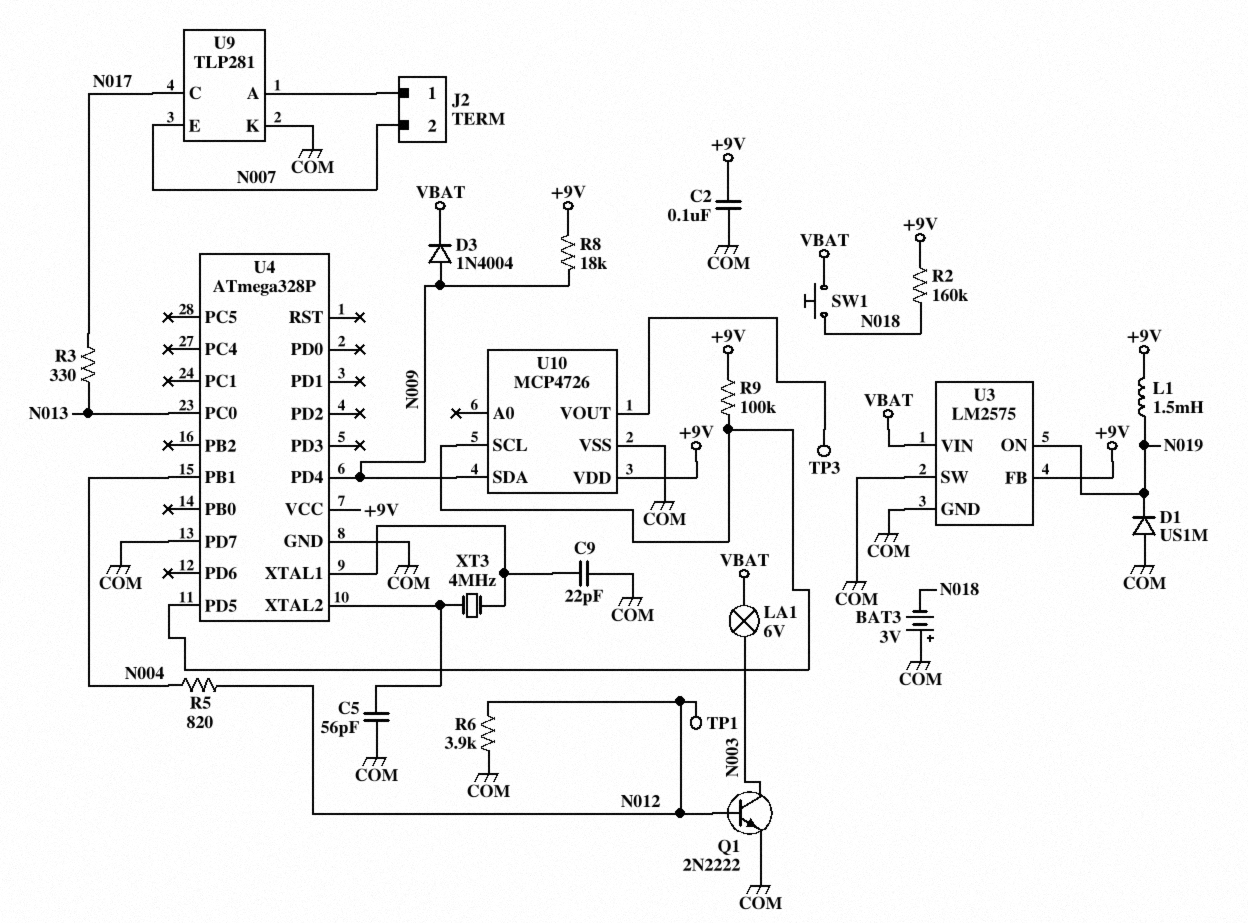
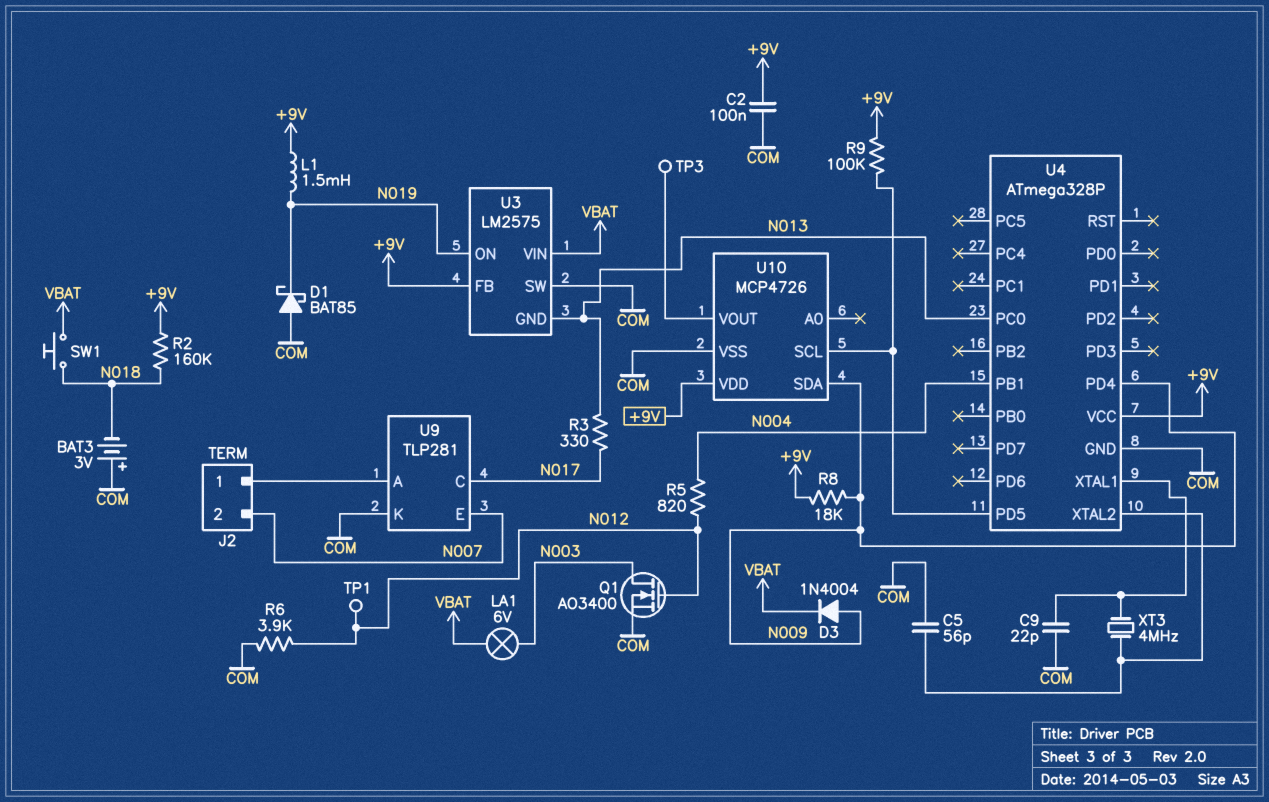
D1: diode US1M (A COM, K N019) -> schottky BAT85 (A COM, K N019)
Q1: NPN 2N2222 (B N012, C N003, E COM) -> NMOS AO3400 (G N012, D N003, S COM)
U3 pin GND: COM -> N013
U4 pin PD7: COM -> none

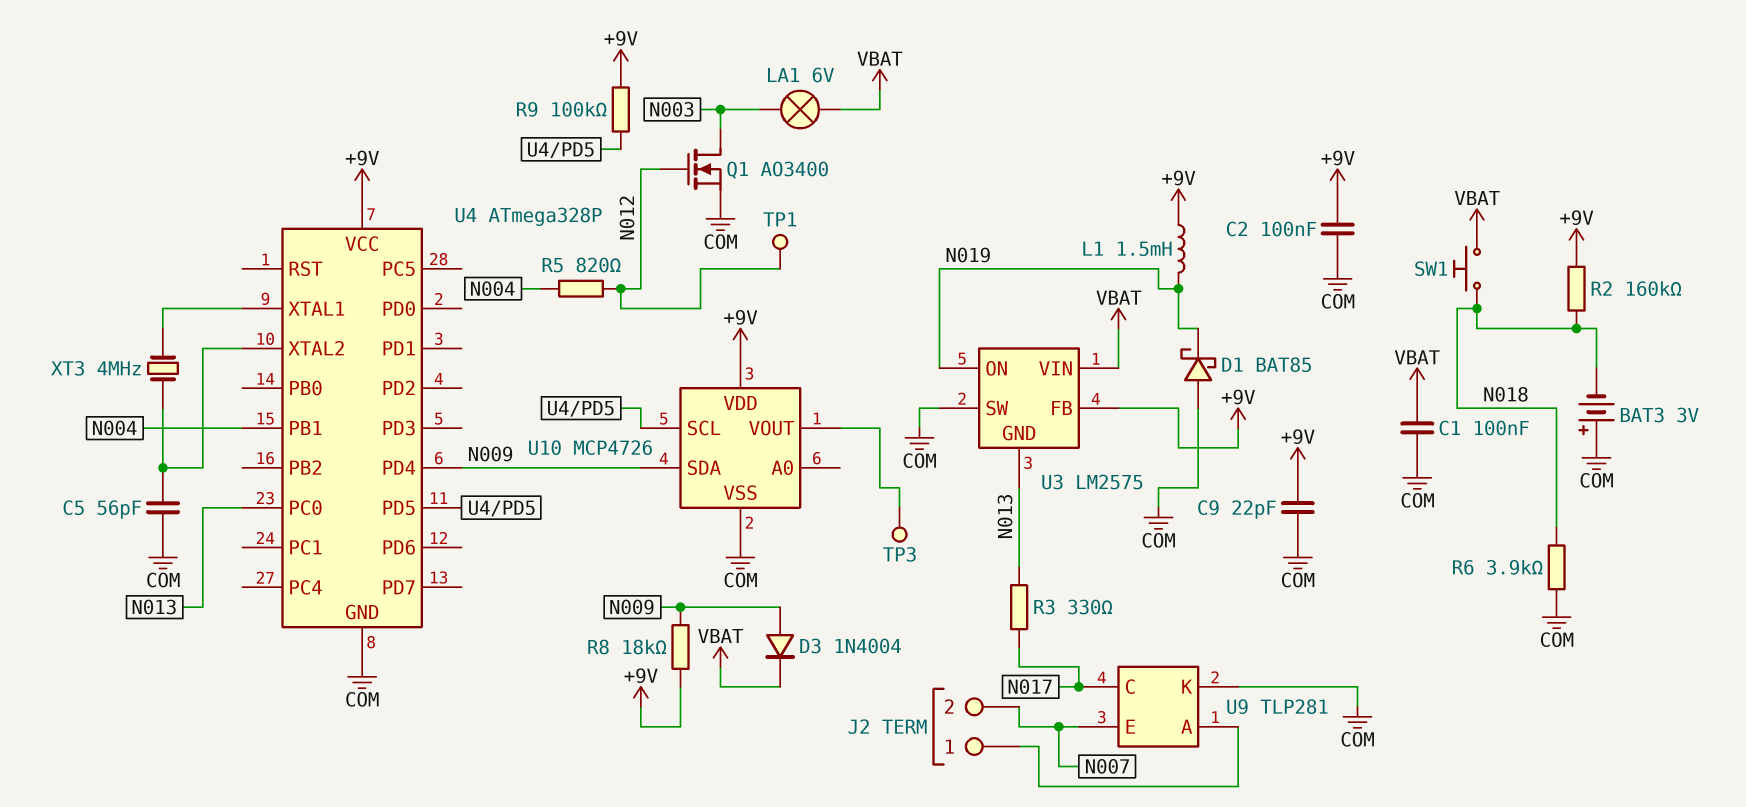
C1: none -> 100nF (COM, VBAT)
C9: 22pF (COM, U4/XTAL1) -> 22pF (+9V, COM)
R6: 3.9k (COM, N012) -> 3.9k (COM, N018)

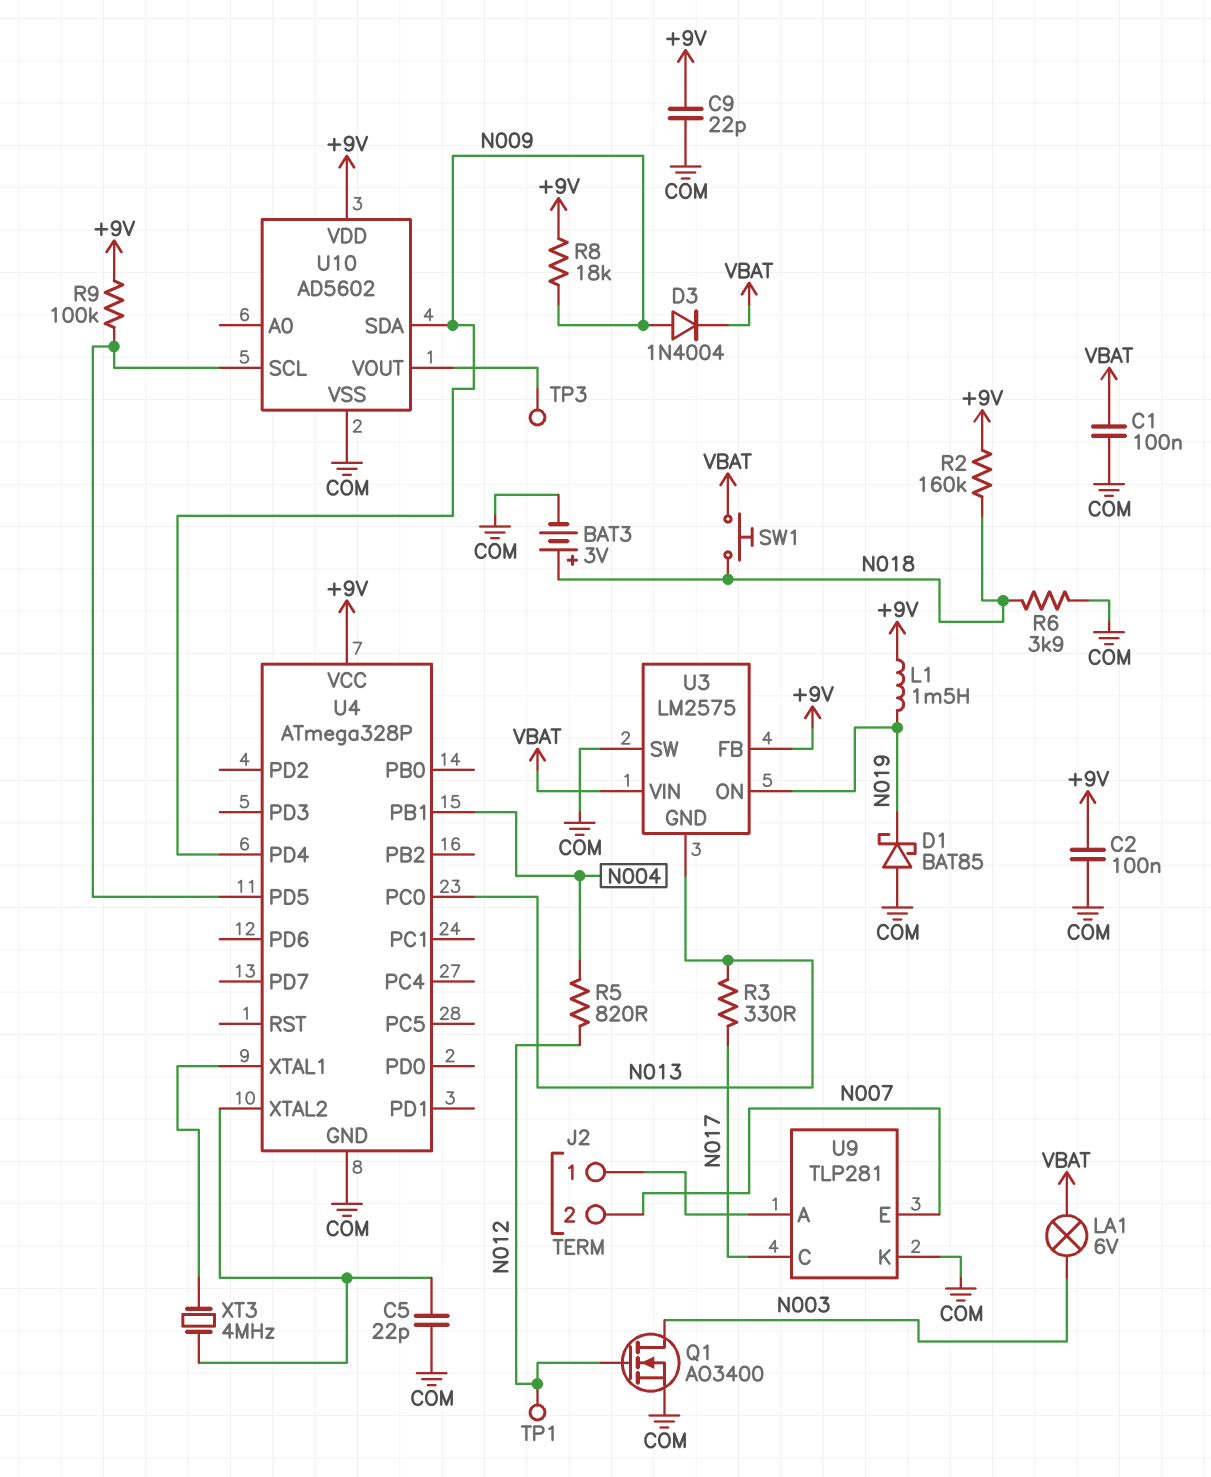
BAT3: 3V (plus COM, minus N018) -> 3V (plus N018, minus COM)
C5: 56pF (COM, U4/XTAL2) -> 22pF (COM, U4/XTAL2)
U10: MCP4726 -> AD5602

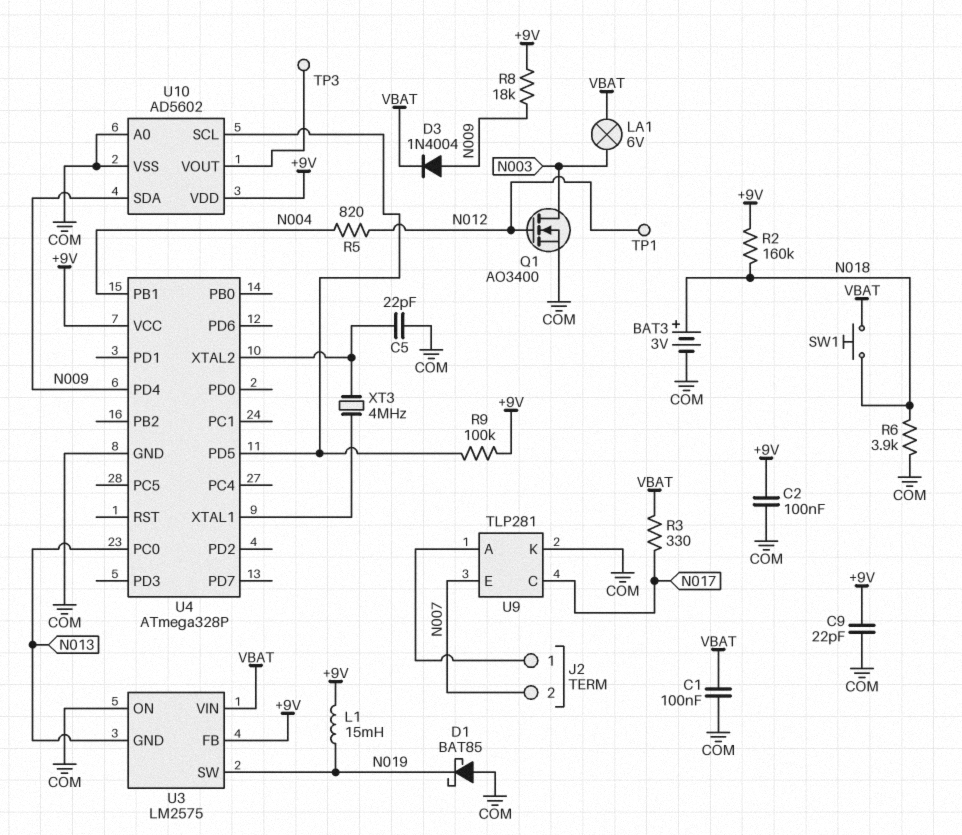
L1: 1.5mH (+9V, N019) -> 15mH (+9V, N019)
R3: 330 (N013, N017) -> 330 (N017, VBAT)
U3 pin ON: N019 -> COM
U3 pin SW: COM -> N019
U10 pin A0: none -> COM

